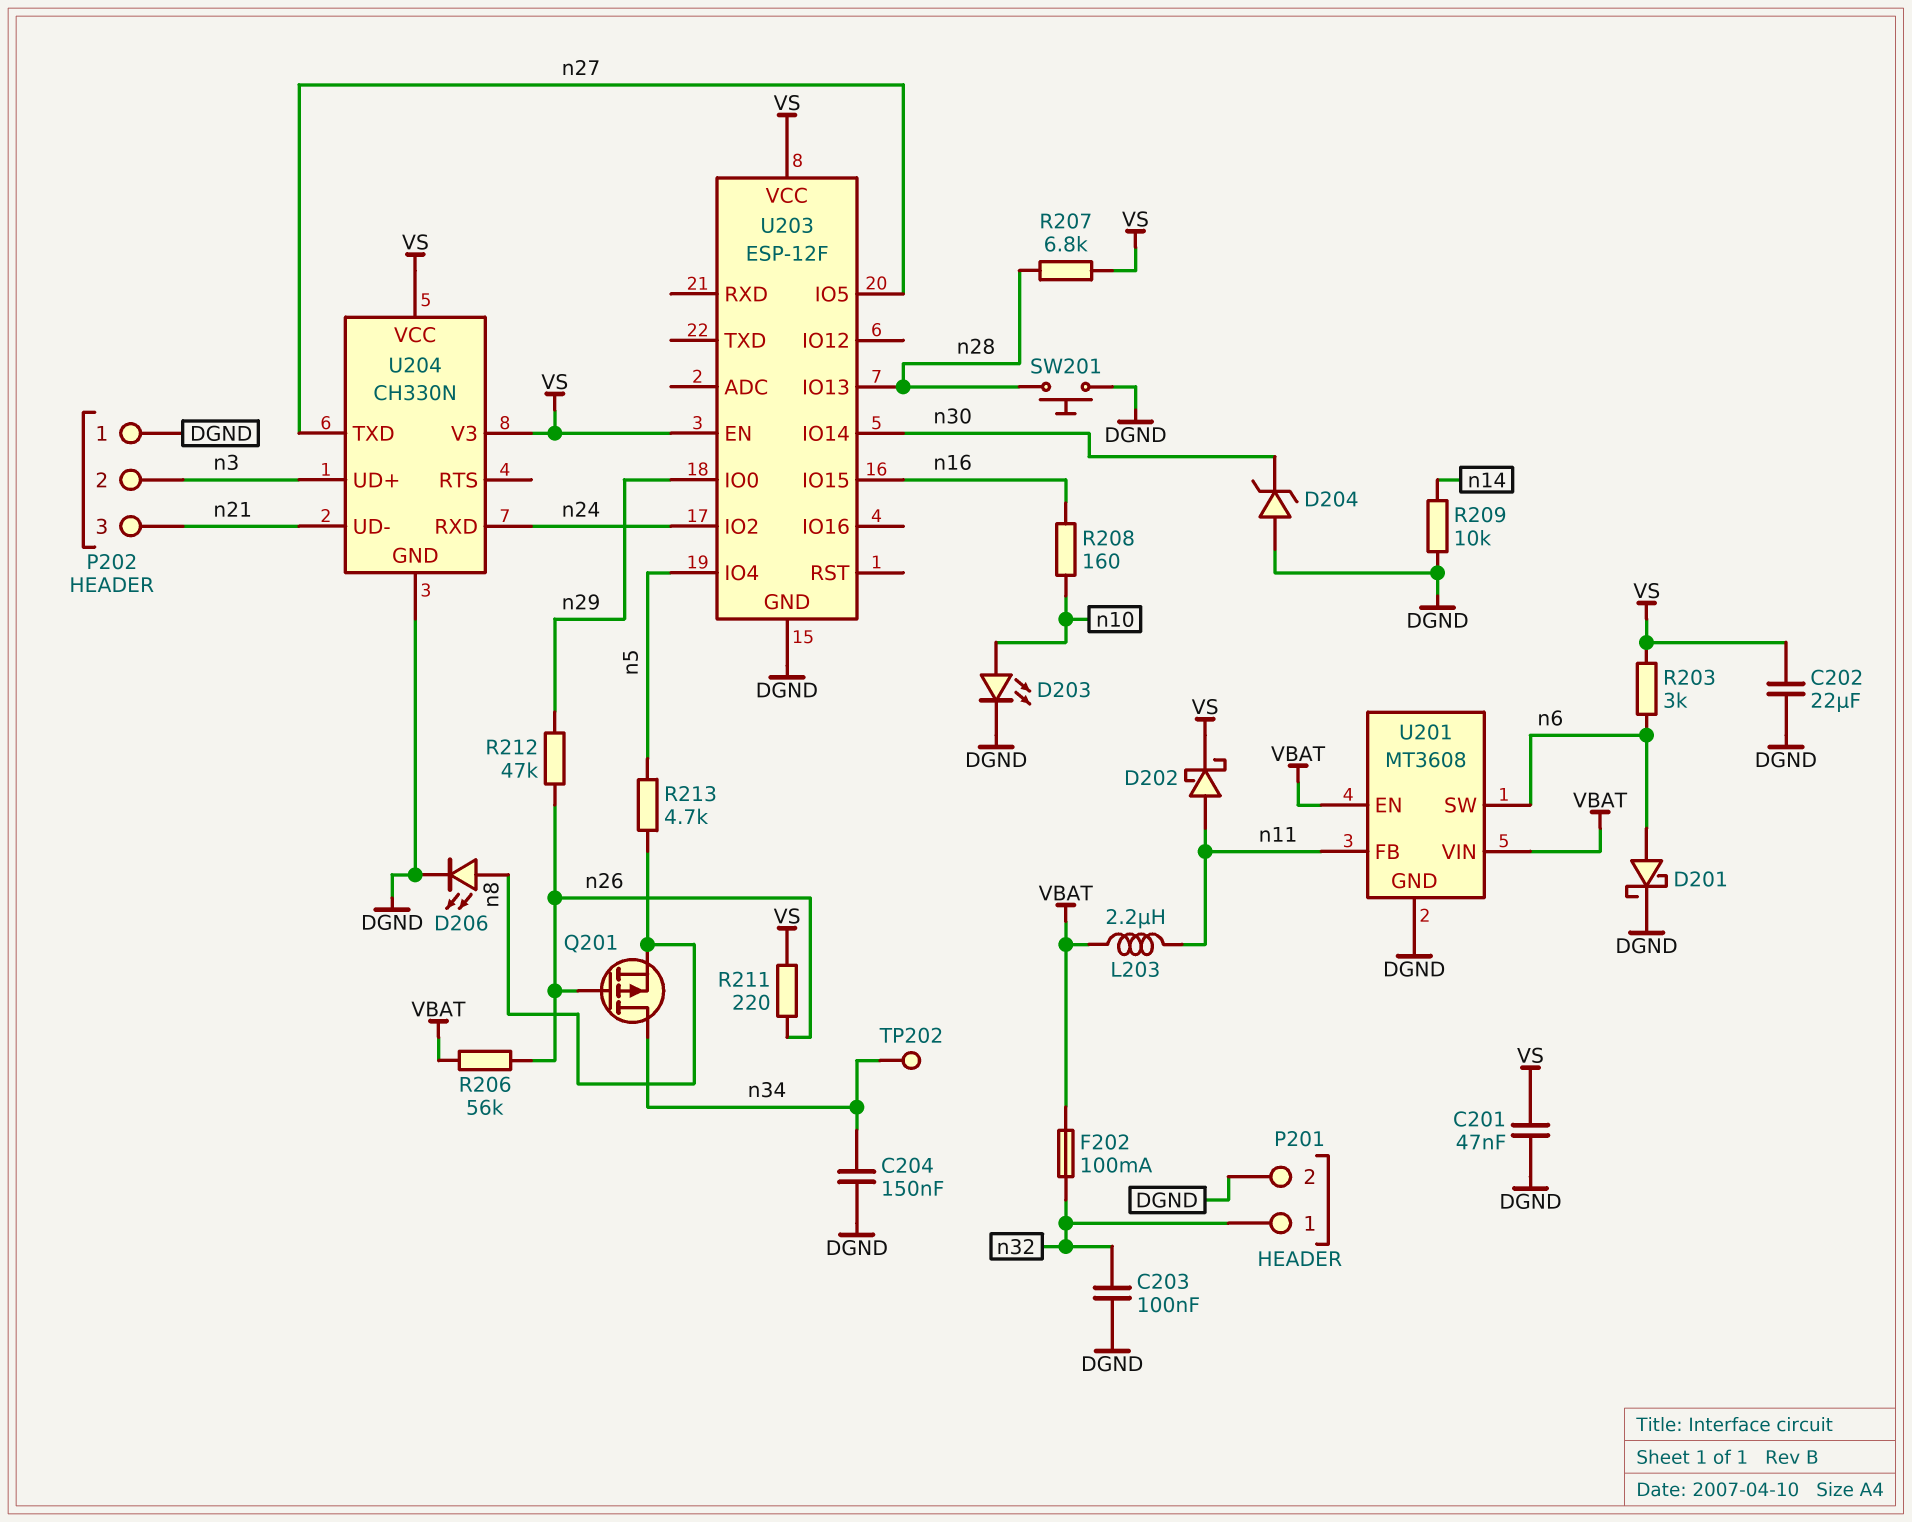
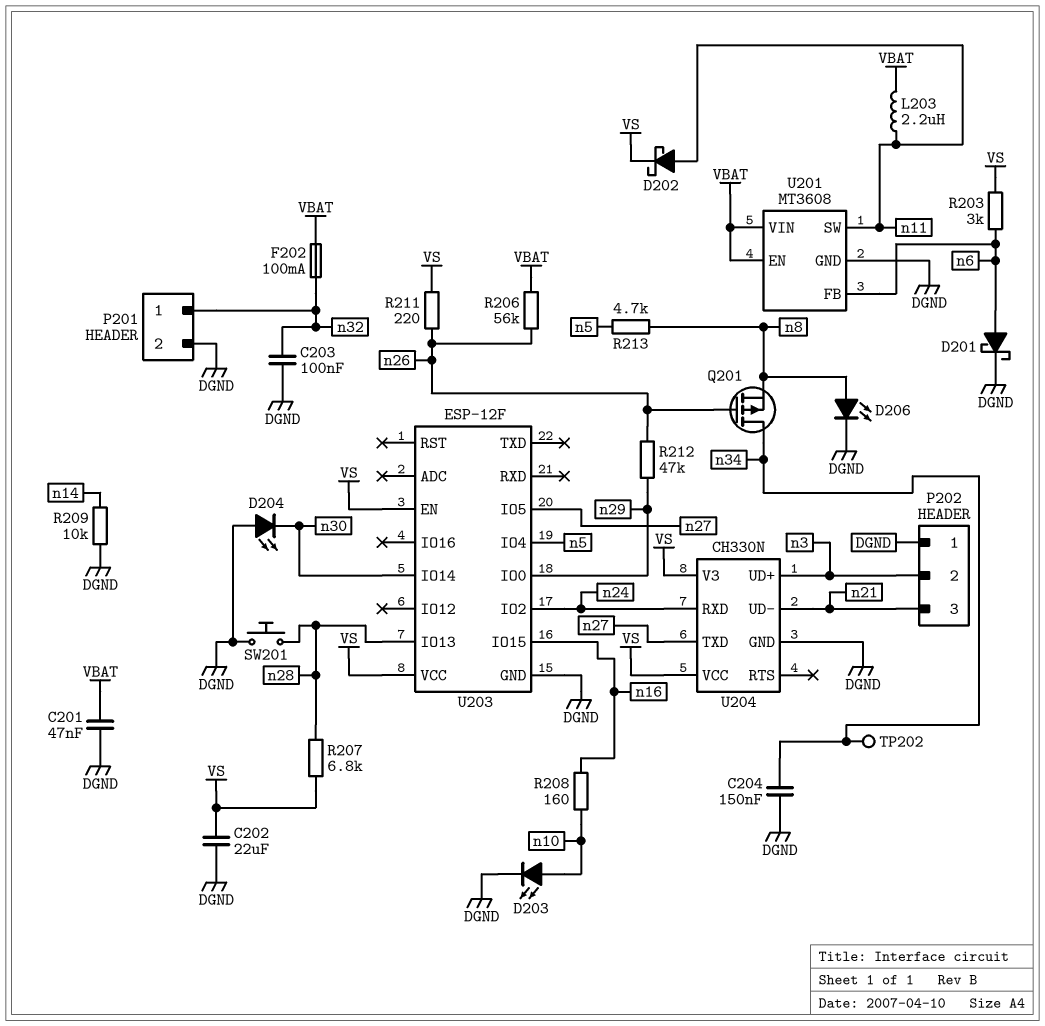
C201: 47nF (DGND, VS) -> 47nF (DGND, VBAT)
D204: zener (A DGND, K n30) -> LED (A DGND, K n30)
U201 pin FB: n11 -> n6
U201 pin SW: n6 -> n11

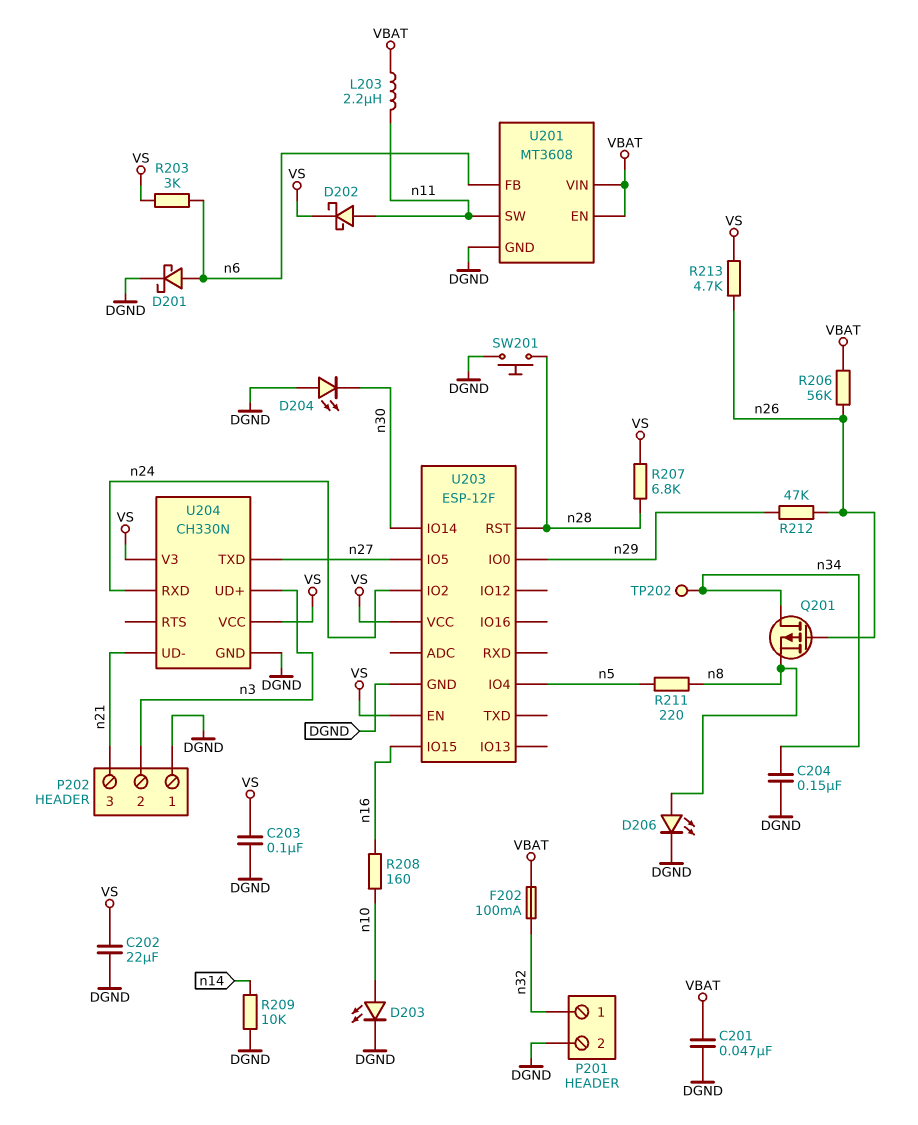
C203: 100nF (DGND, n32) -> 100nF (DGND, VS)
R211: 220 (VS, n26) -> 220 (n5, n8)
R213: 4.7k (n5, n8) -> 4.7k (VS, n26)
U203 pin IO13: n28 -> none
U203 pin RST: none -> n28

